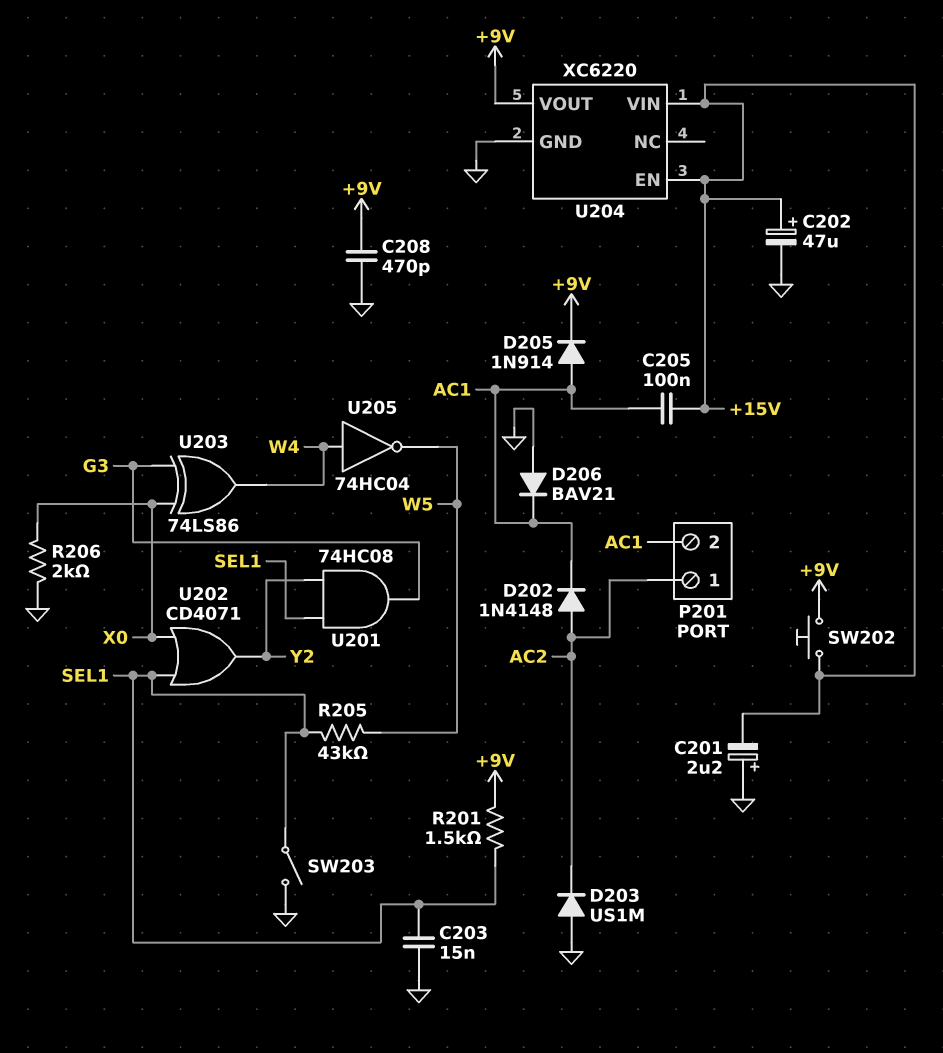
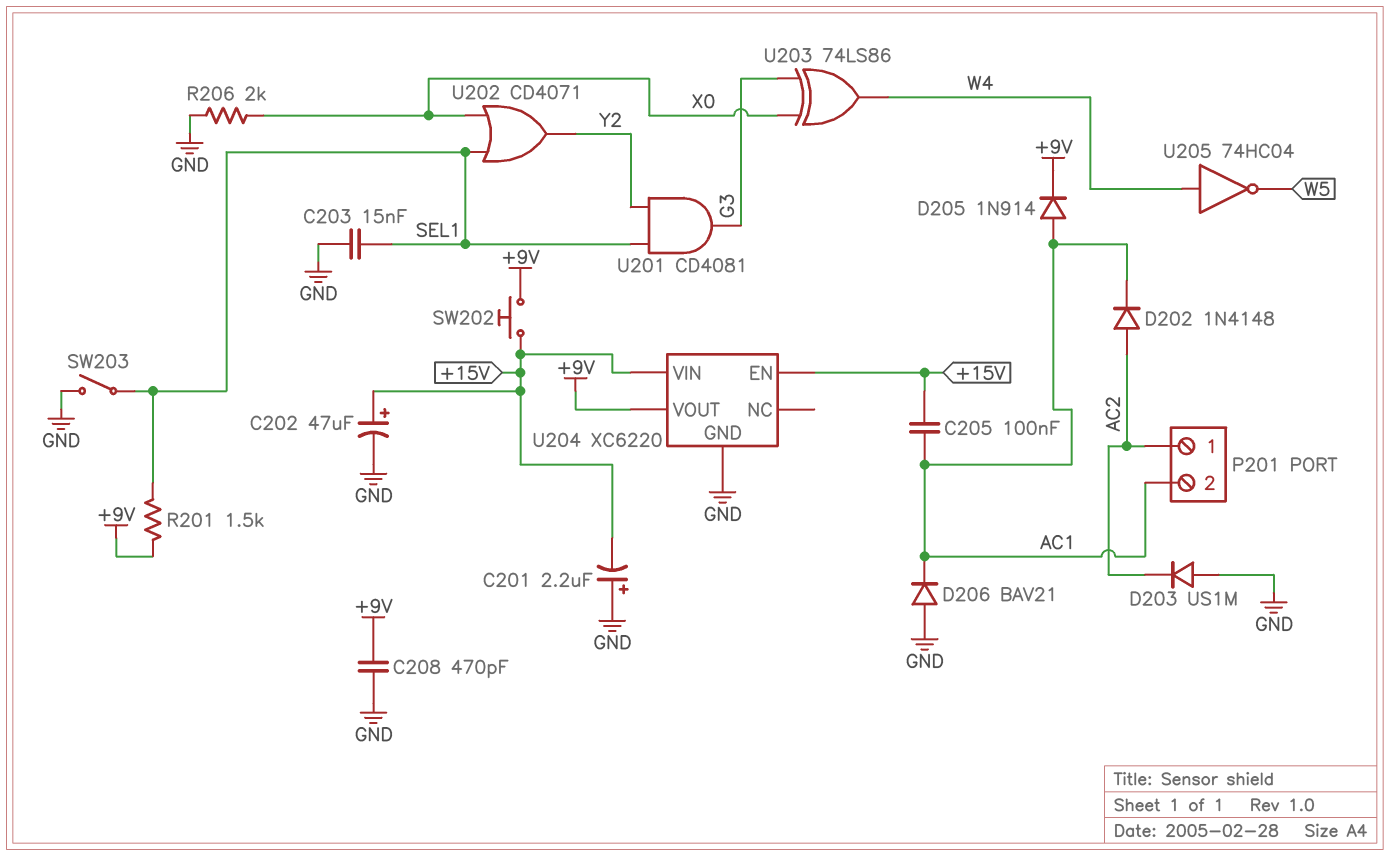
R205: 43k (SEL1, W5) -> none
U201: AND 74HC08 (in SEL1, in Y2, out G3) -> AND CD4081 (in SEL1, in Y2, out G3)

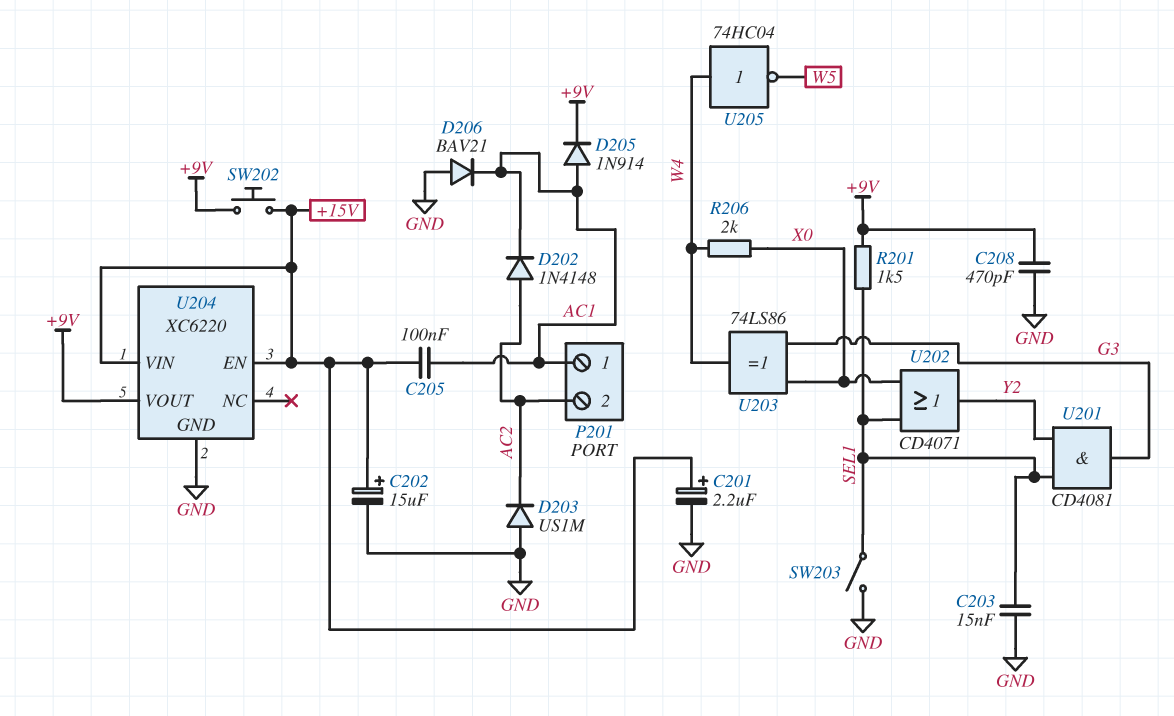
C201: 2.2uF (plus GND, minus +15V) -> 2.2uF (plus +15V, minus GND)
C202: 47uF (plus +15V, minus GND) -> 15uF (plus +15V, minus GND)
P201 pin 1: AC2 -> AC1
P201 pin 2: AC1 -> AC2
R206: 2k (GND, X0) -> 2k (W4, X0)

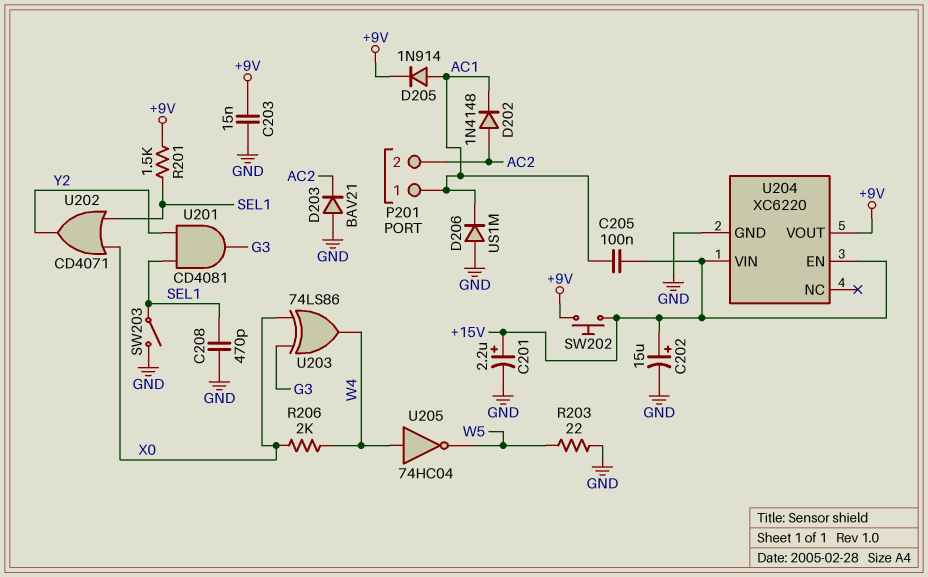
C203: 15nF (GND, SEL1) -> 15nF (+9V, GND)
C208: 470pF (+9V, GND) -> 470pF (GND, SEL1)
D203: diode US1M (A GND, K AC2) -> diode BAV21 (A GND, K AC2)
D206: diode BAV21 (A GND, K AC1) -> diode US1M (A GND, K AC1)
R203: none -> 22 (GND, W5)

